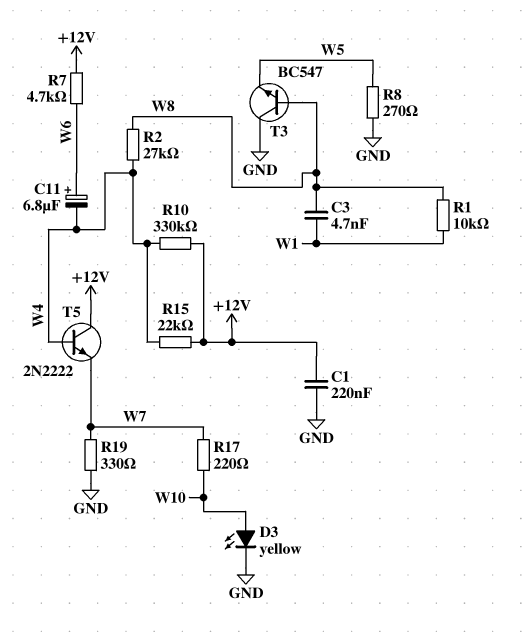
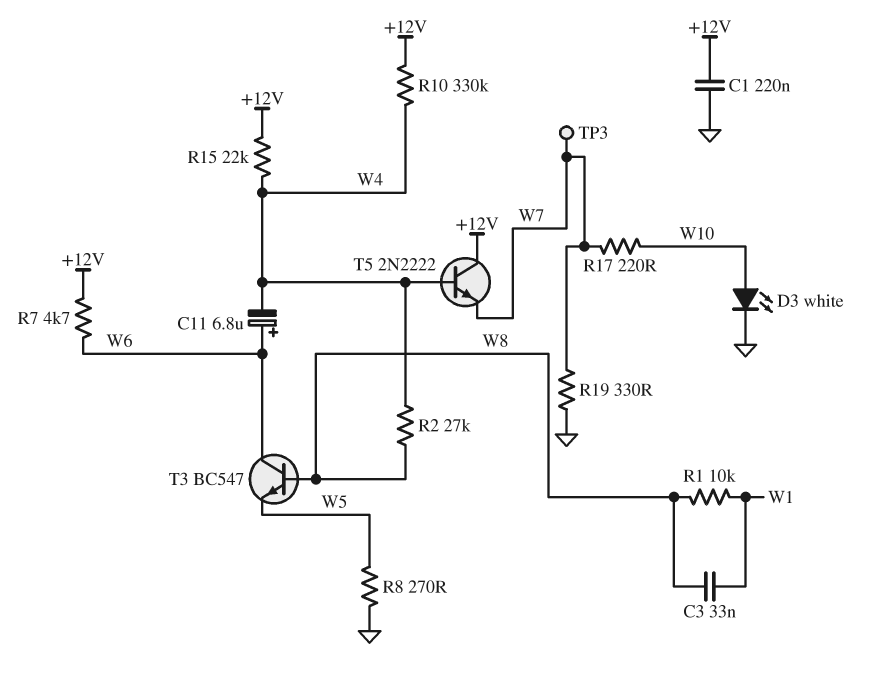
C3: 4.7nF (W1, W8) -> 33nF (W1, W8)
D3: LED yellow (A W10, K GND) -> LED white (A W10, K GND)
T3: NPN BC547 (B W8, C GND, E W5) -> NPN BC547 (B W8, C W6, E W5)
TP3: none -> test point (W7)

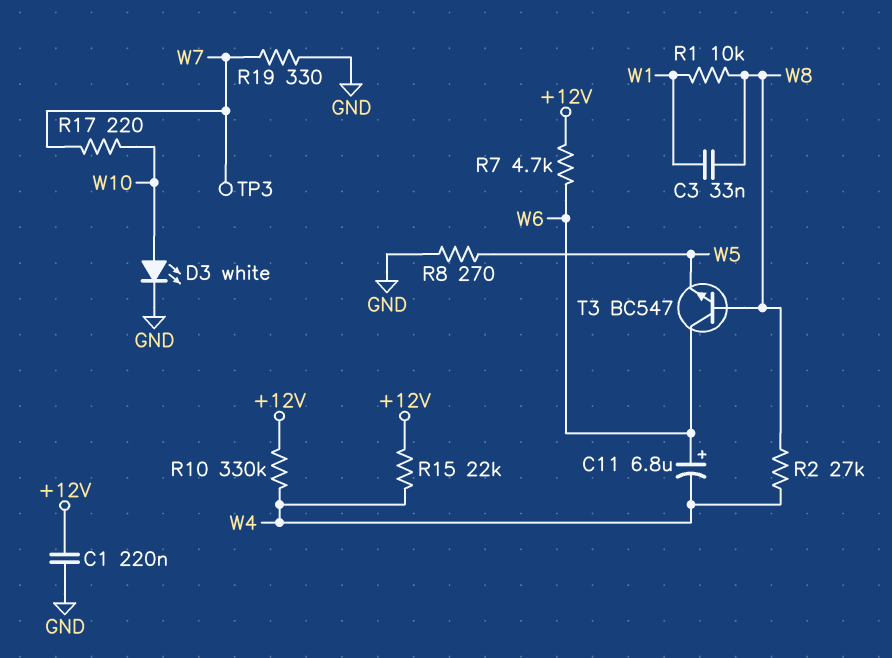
T5: NPN 2N2222 (B W4, C +12V, E W7) -> none

